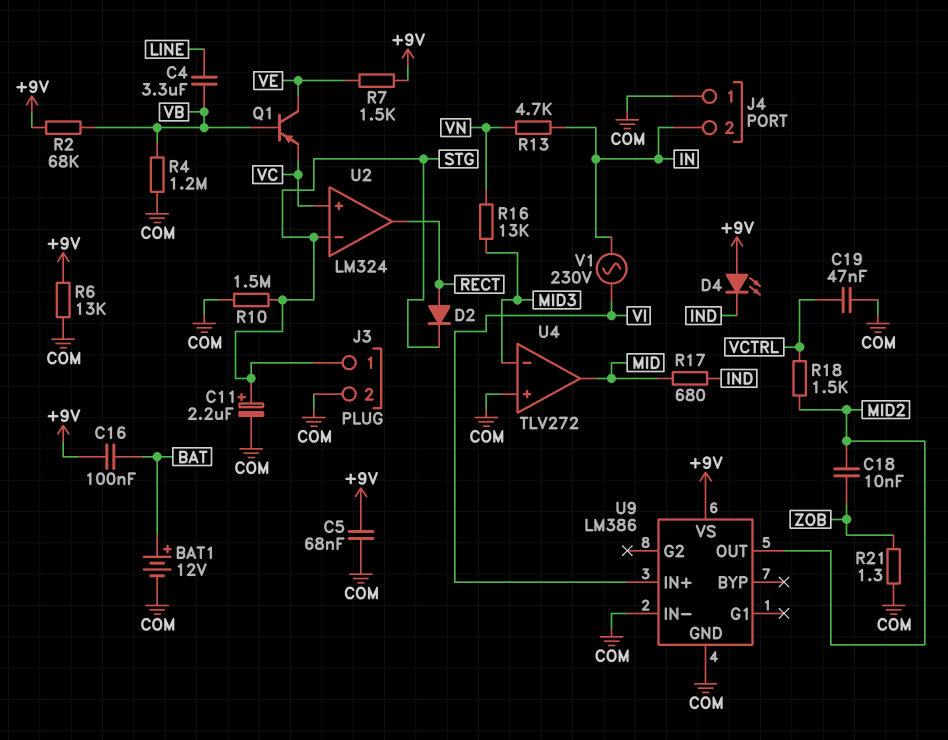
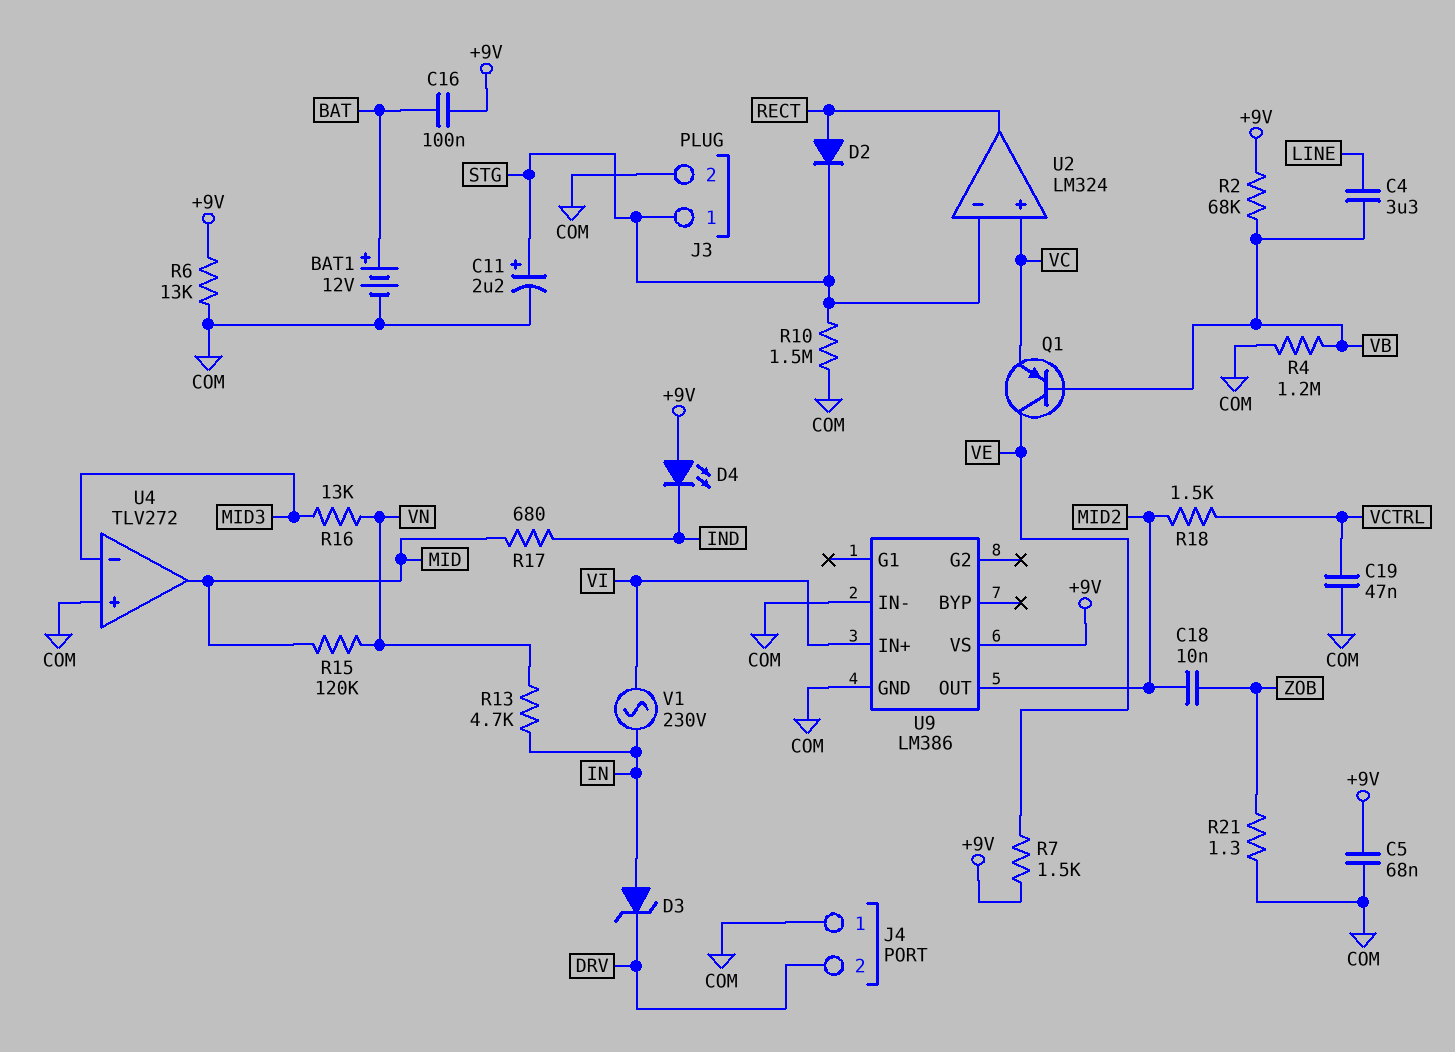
D3: none -> zener (A IN, K DRV)
J4 pin 2: IN -> DRV
R15: none -> 120k (MID, VN)

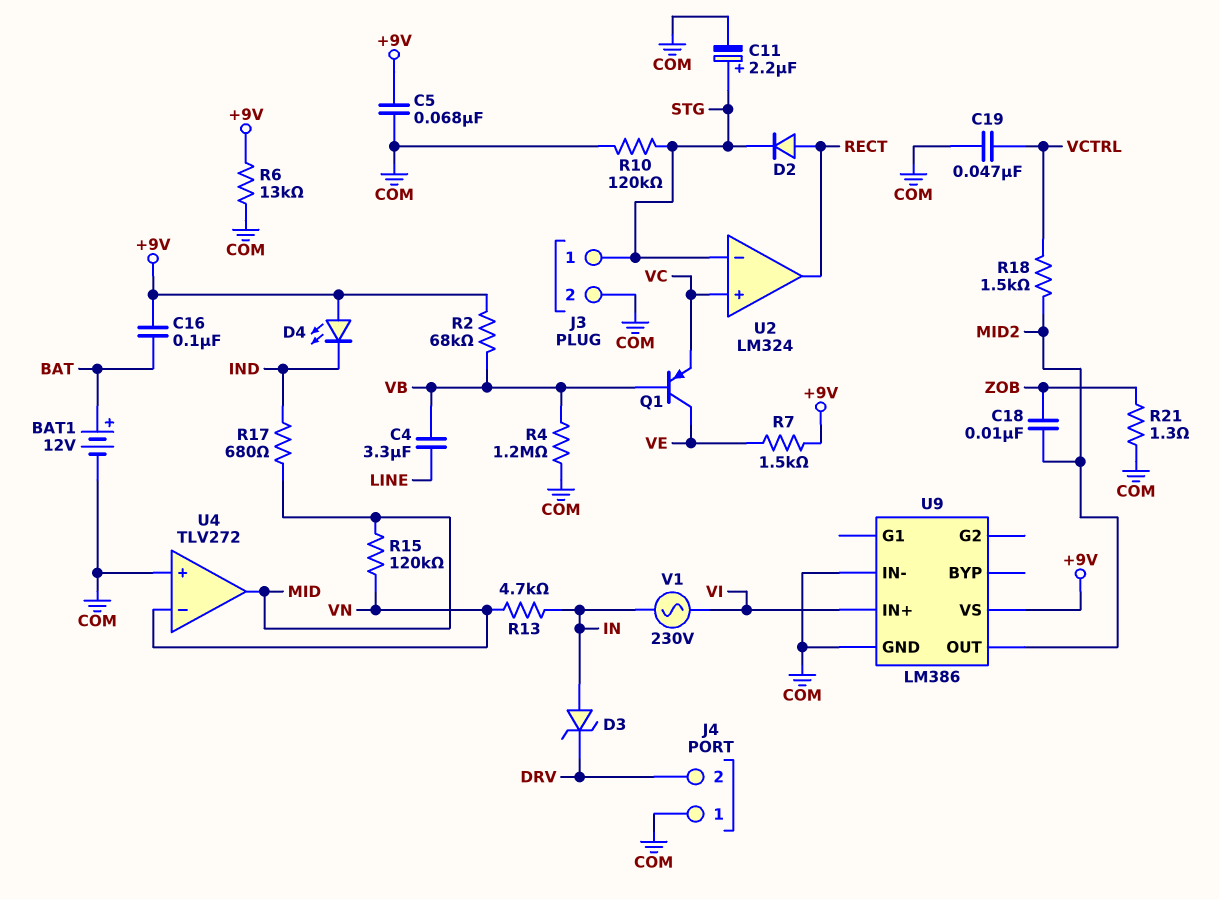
R10: 1.5M (COM, STG) -> 120k (COM, STG)
R16: 13k (MID3, VN) -> none
U4 pin in-: MID3 -> VN

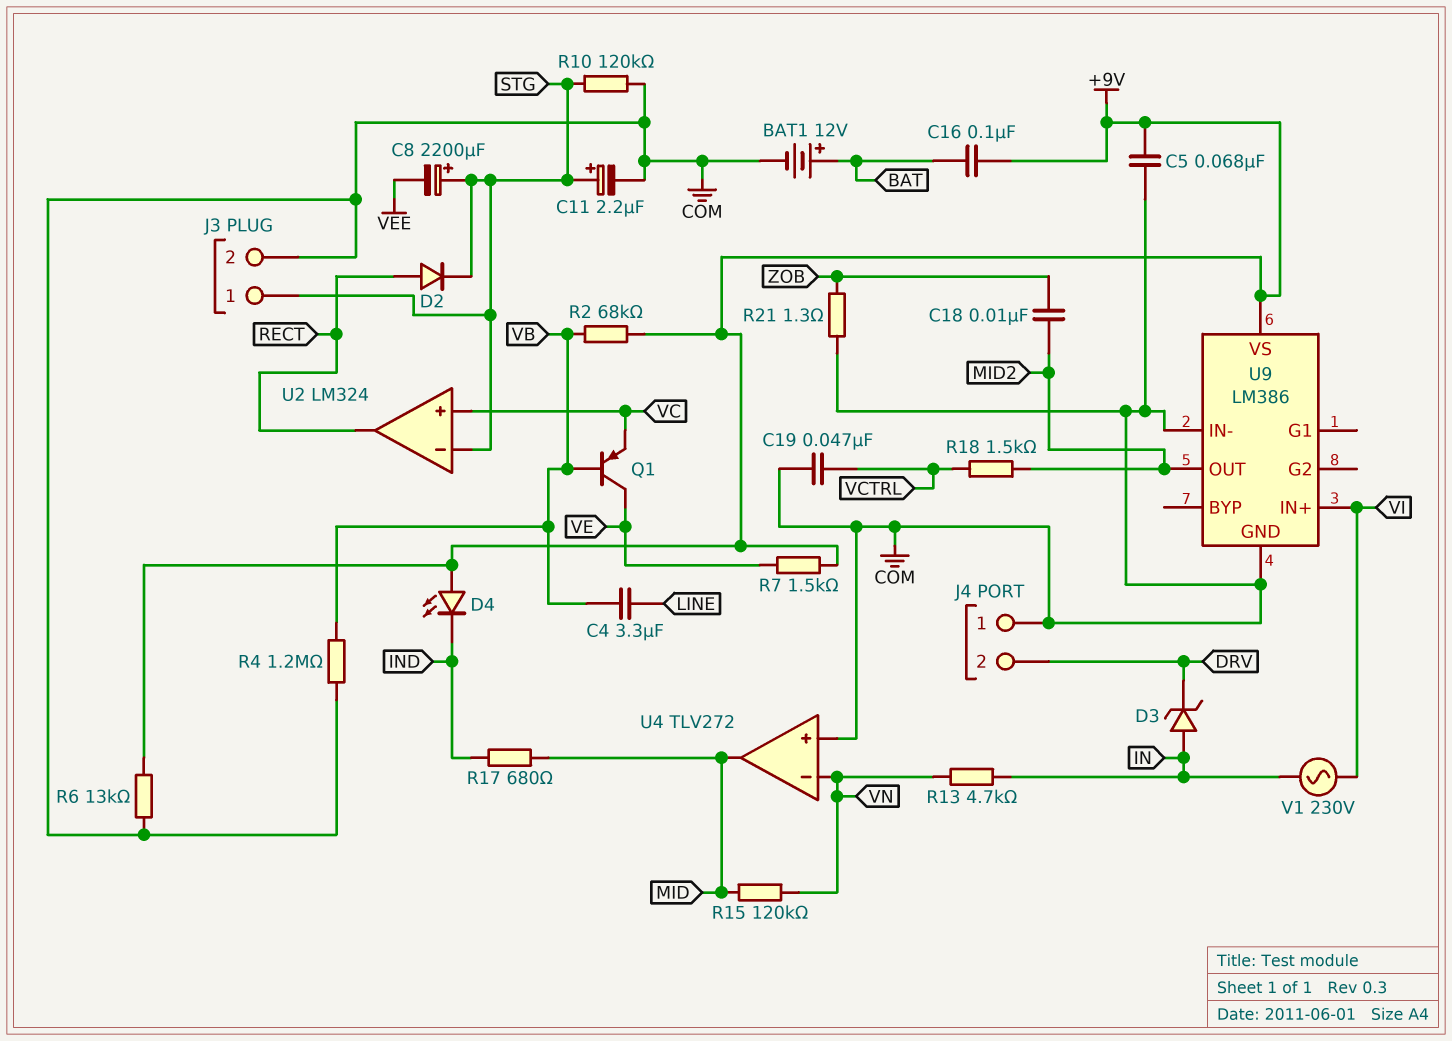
C8: none -> 2200uF (plus STG, minus VEE)

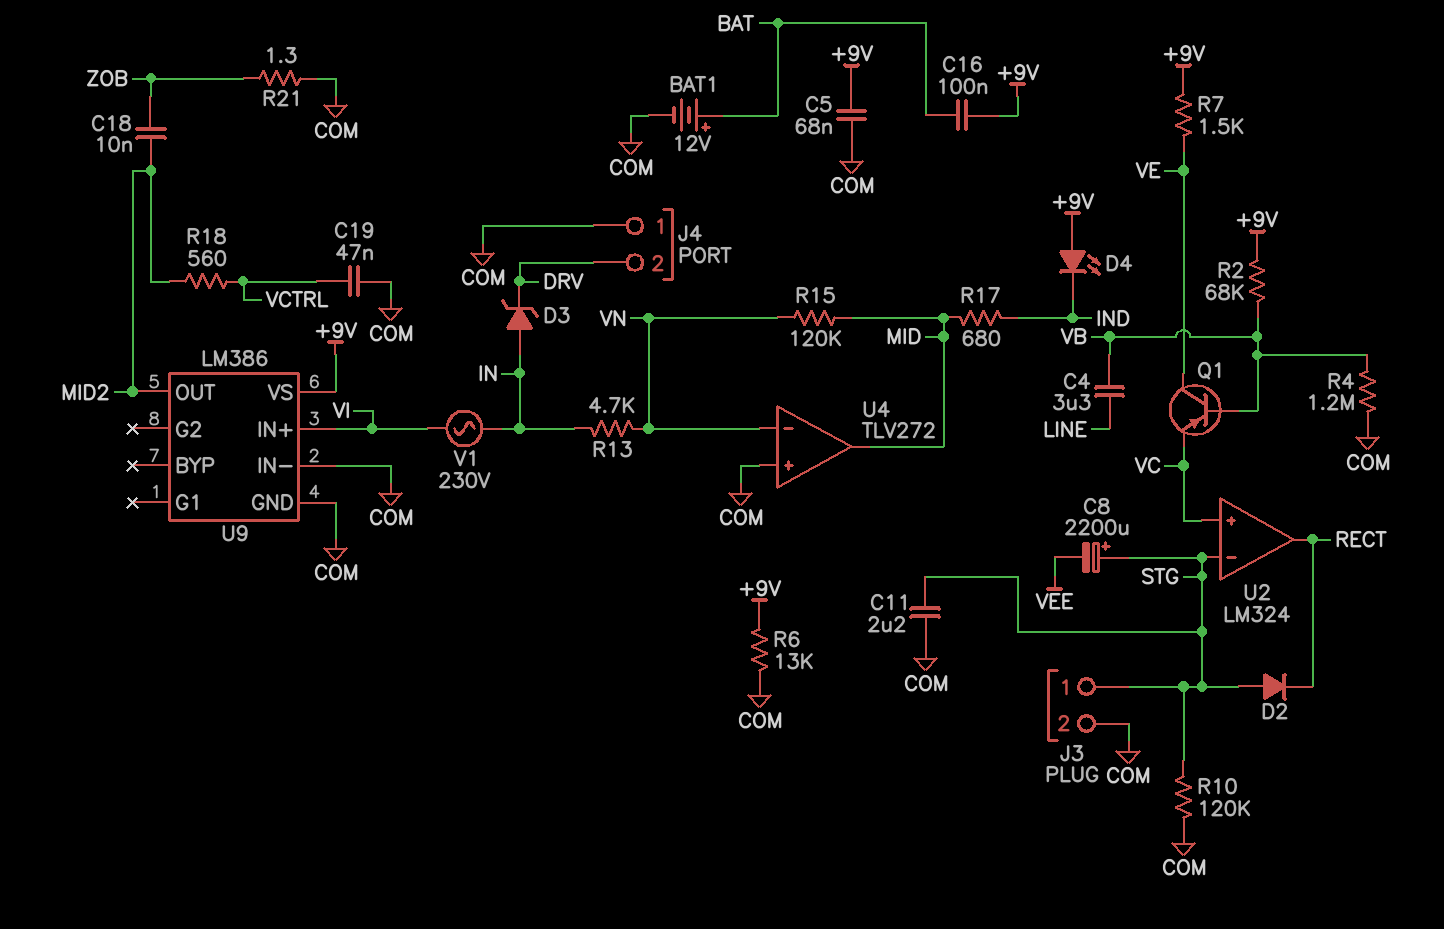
C11: 2.2uF (plus STG, minus COM) -> 2.2uF (COM, STG)
D2: diode (A RECT, K STG) -> diode (A STG, K RECT)
R18: 1.5k (MID2, VCTRL) -> 560 (MID2, VCTRL)

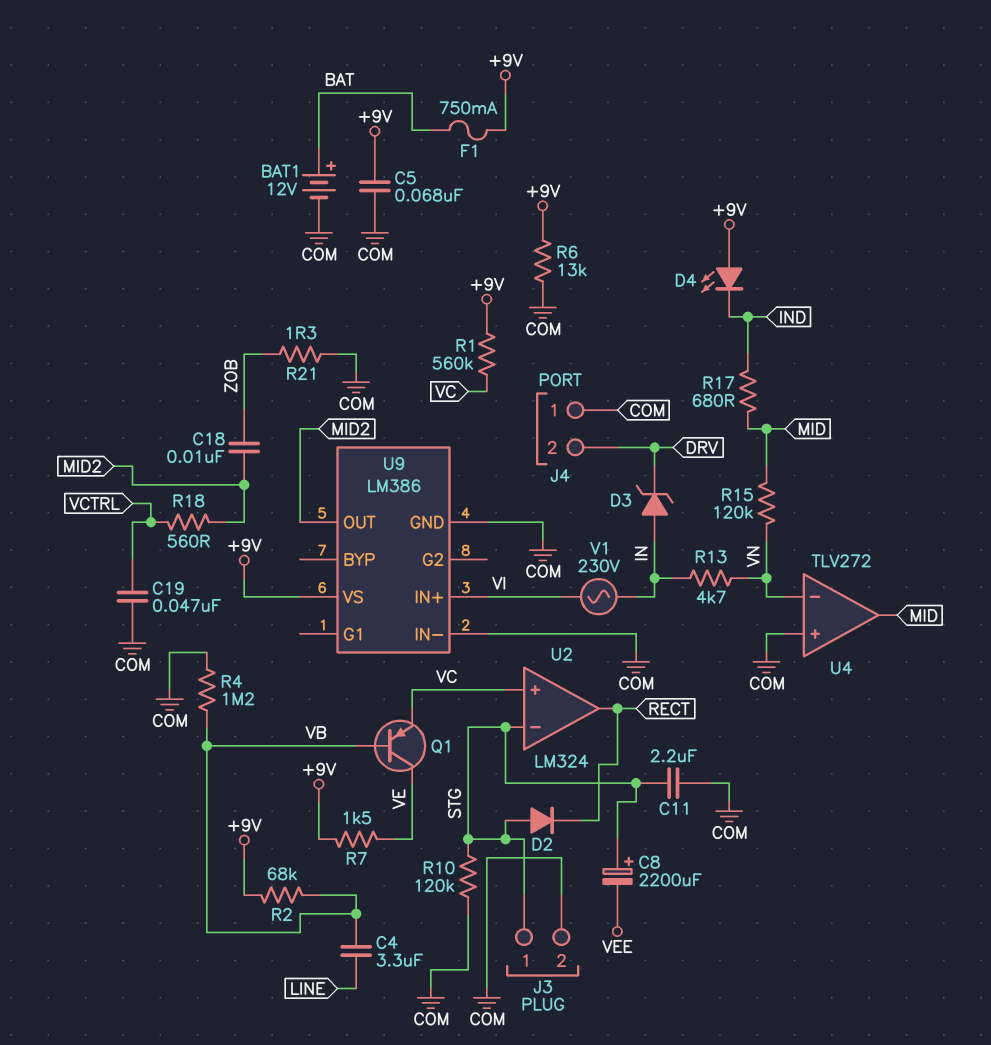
C16: 100nF (+9V, BAT) -> none
F1: none -> 750mA (+9V, BAT)
R1: none -> 560k (+9V, VC)

